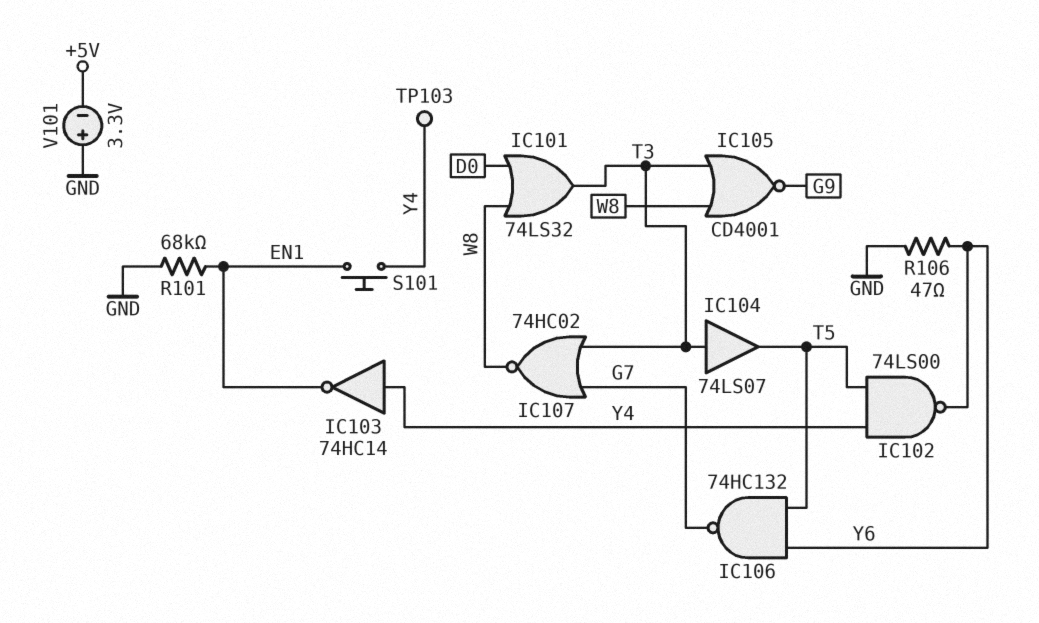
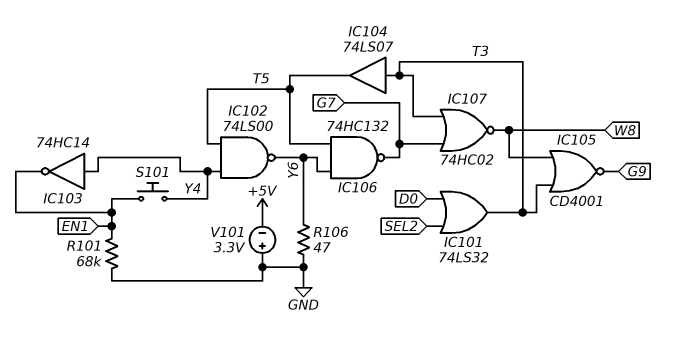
IC101: OR 74LS32 (in D0, in W8, out T3) -> OR 74LS32 (in D0, in SEL2, out T3)
TP103: test point (Y4) -> none

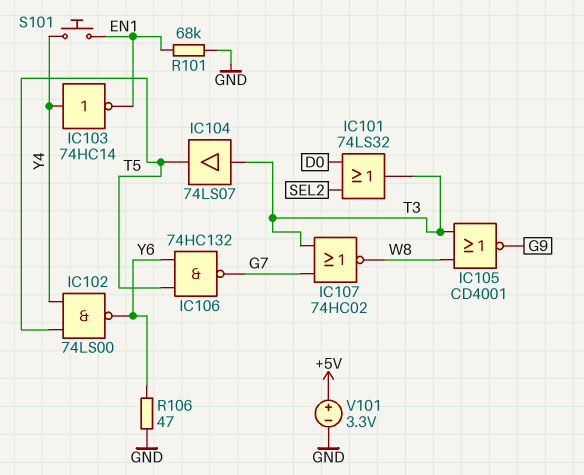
V101: 3.3V (plus GND, minus +5V) -> 3.3V (plus +5V, minus GND)

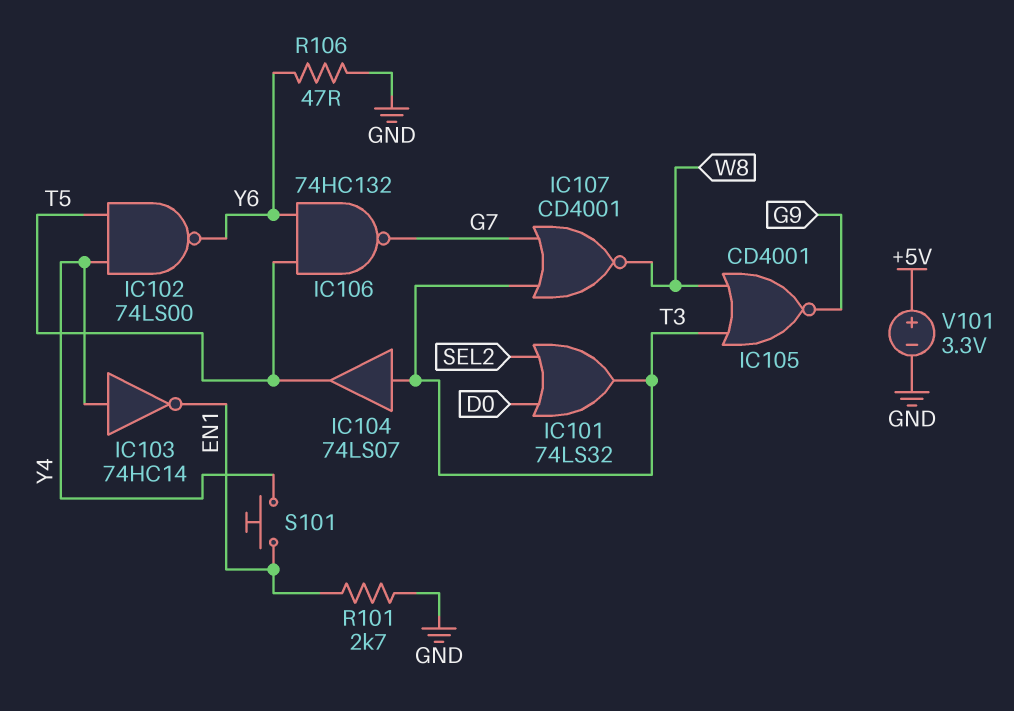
IC107: NOR 74HC02 (in G7, in T3, out W8) -> NOR CD4001 (in G7, in T3, out W8)
R101: 68k (EN1, GND) -> 2.7k (EN1, GND)

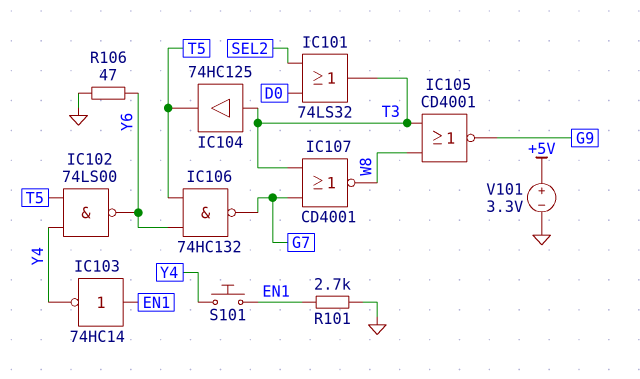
IC103: NOT 74HC14 (in Y4, out EN1) -> NOT 74HC14 (in EN1, out Y4)
IC104: buffer 74LS07 (in T3, out T5) -> buffer 74HC125 (in T3, out T5)

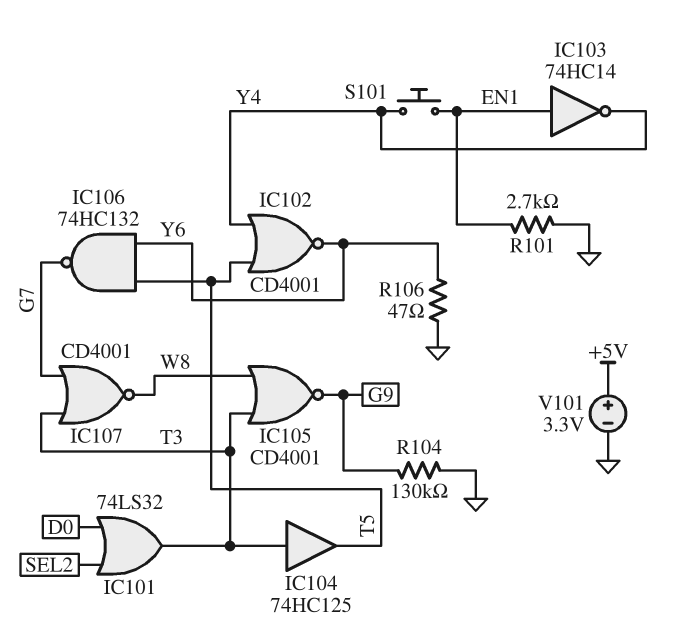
IC102: NAND 74LS00 (in T5, in Y4, out Y6) -> NOR CD4001 (in T5, in Y4, out Y6)
R104: none -> 130k (G9, GND)

